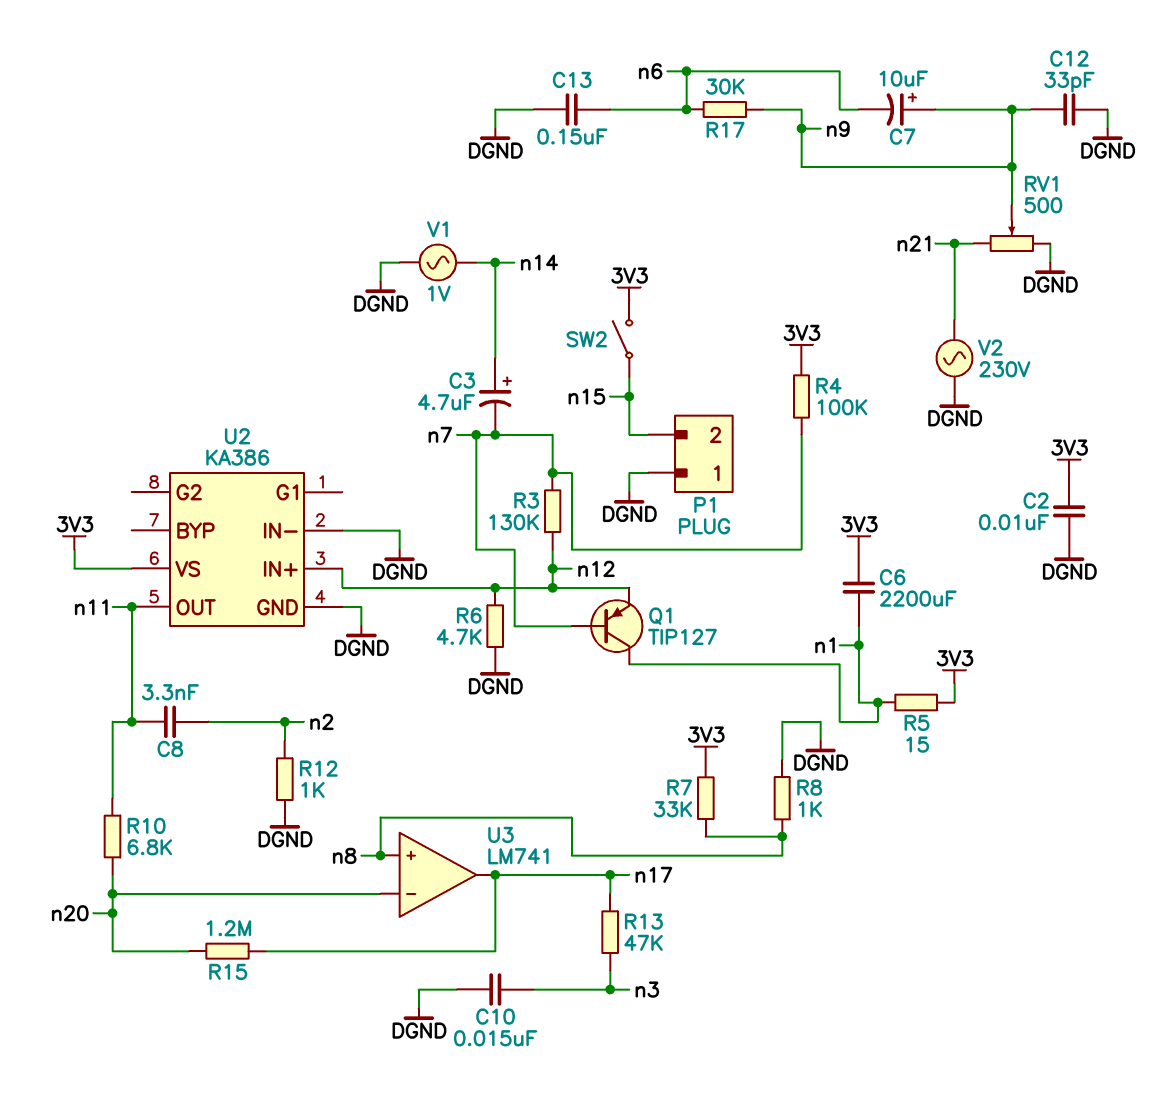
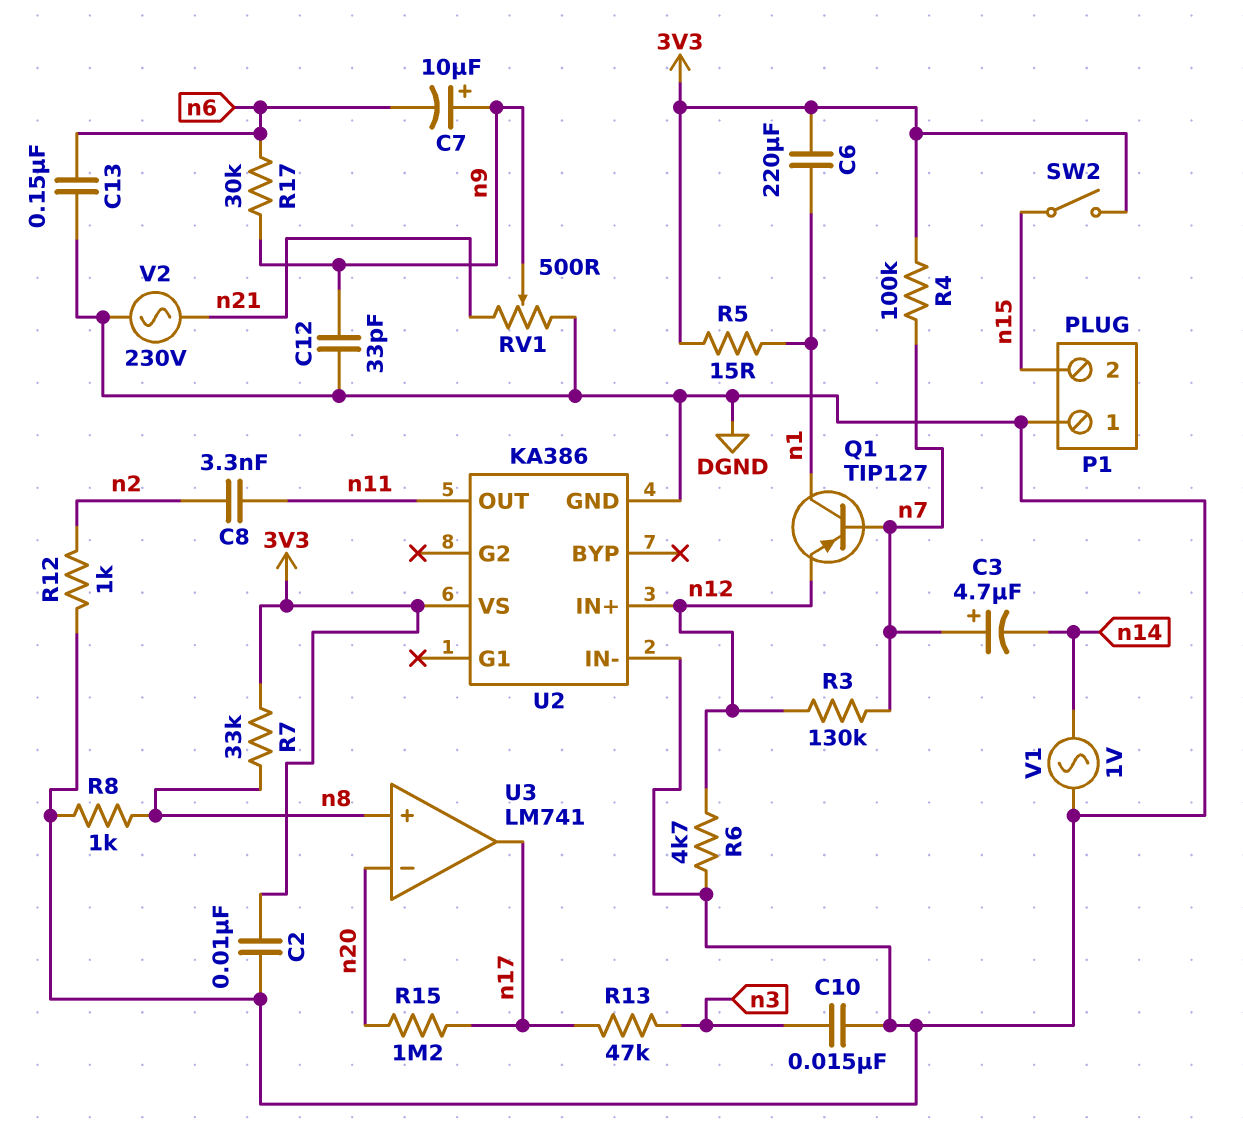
C3: 4.7uF (plus n14, minus n7) -> 4.7uF (plus n7, minus n14)
C6: 2200uF (3V3, n1) -> 220uF (3V3, n1)
R10: 6.8k (n11, n20) -> none

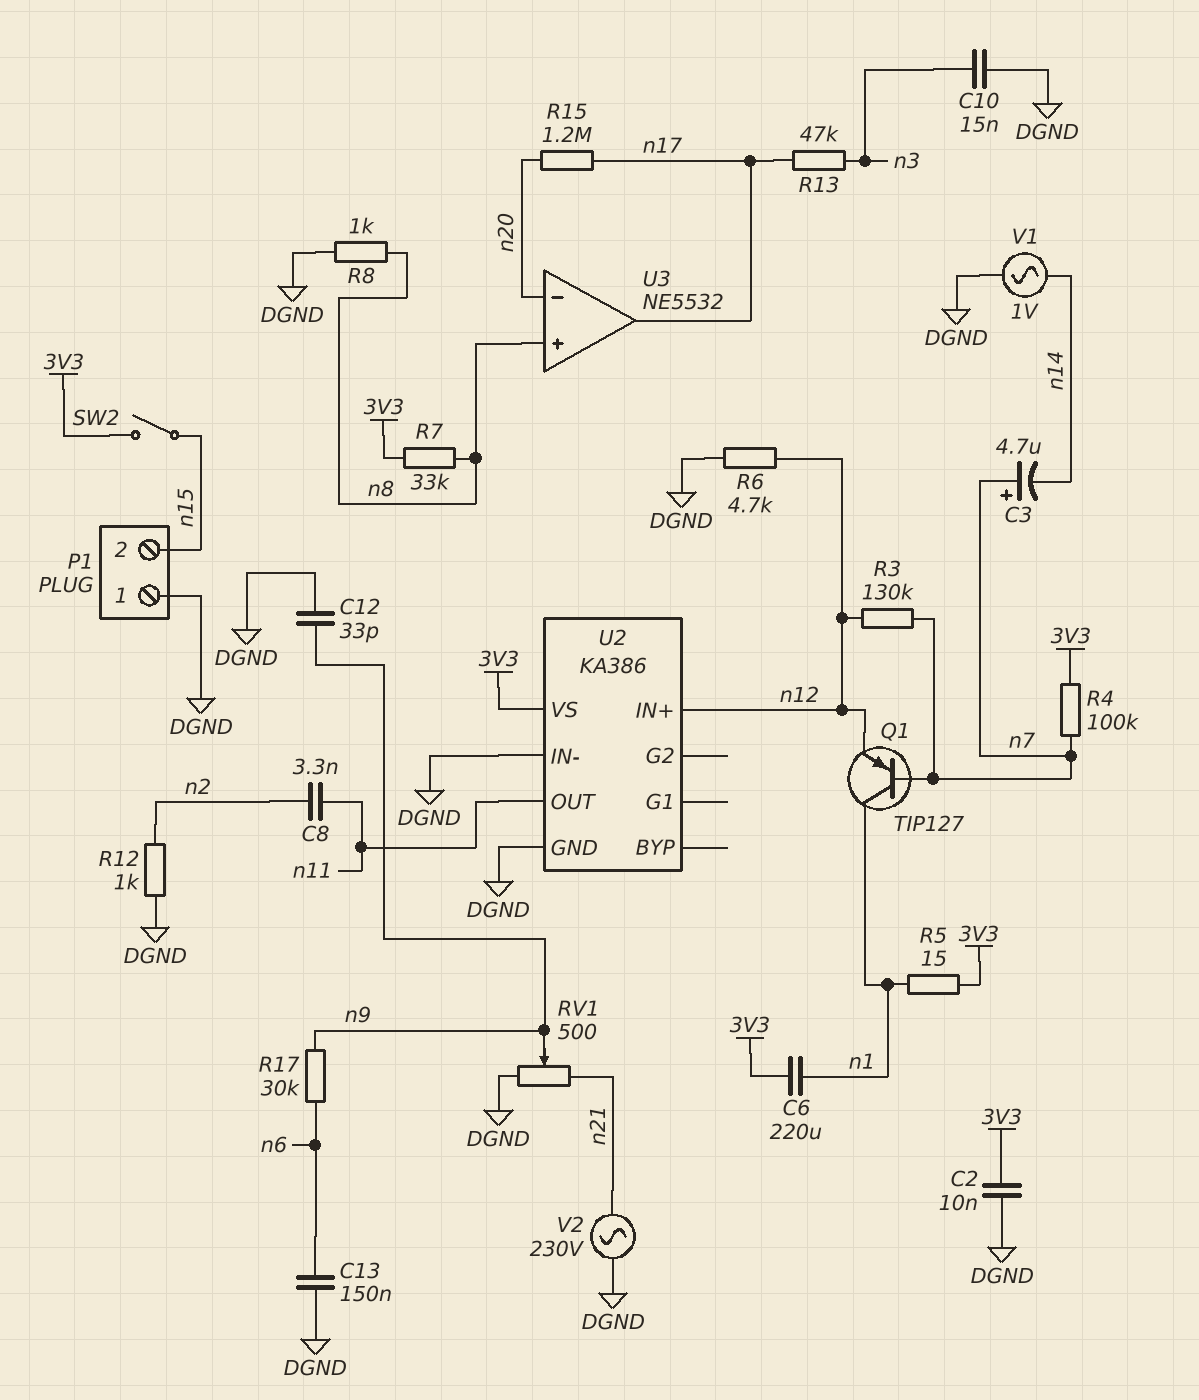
C7: 10uF (plus n9, minus n6) -> none
U3: LM741 -> NE5532

